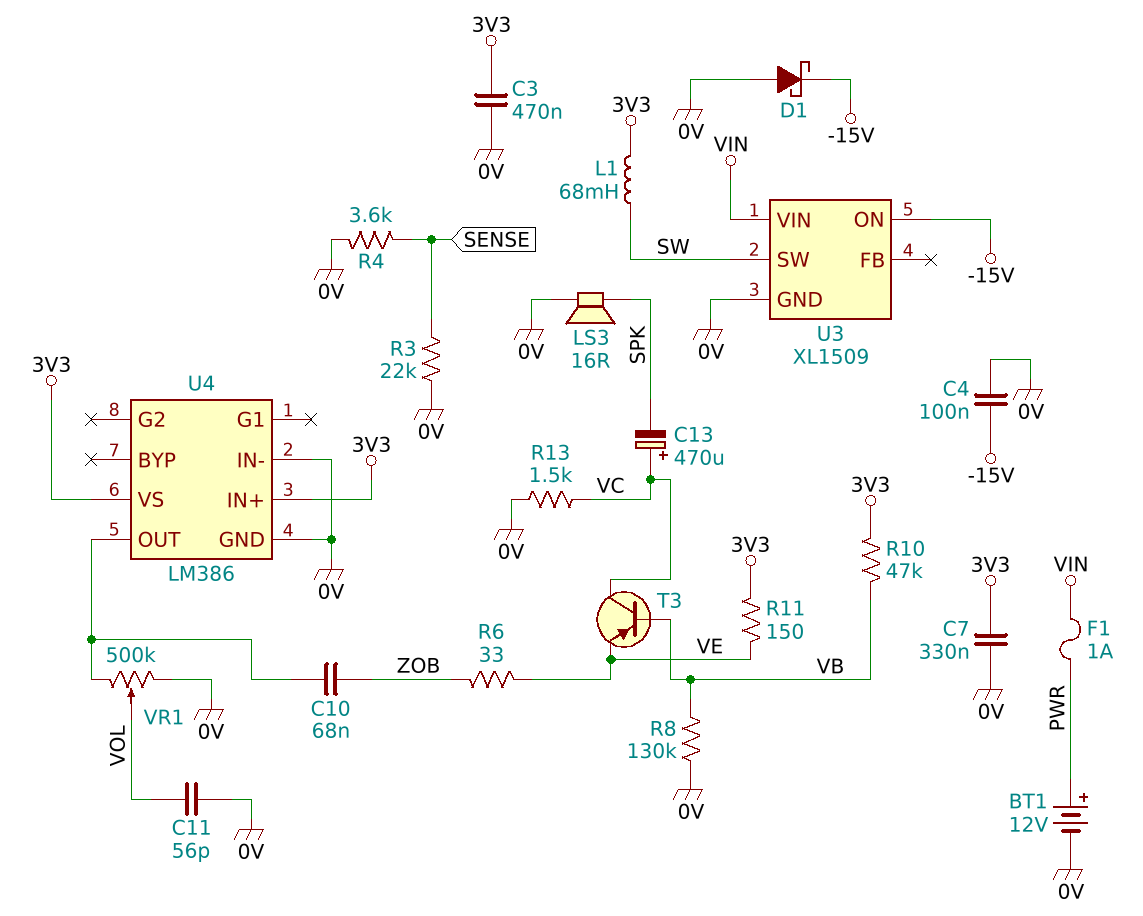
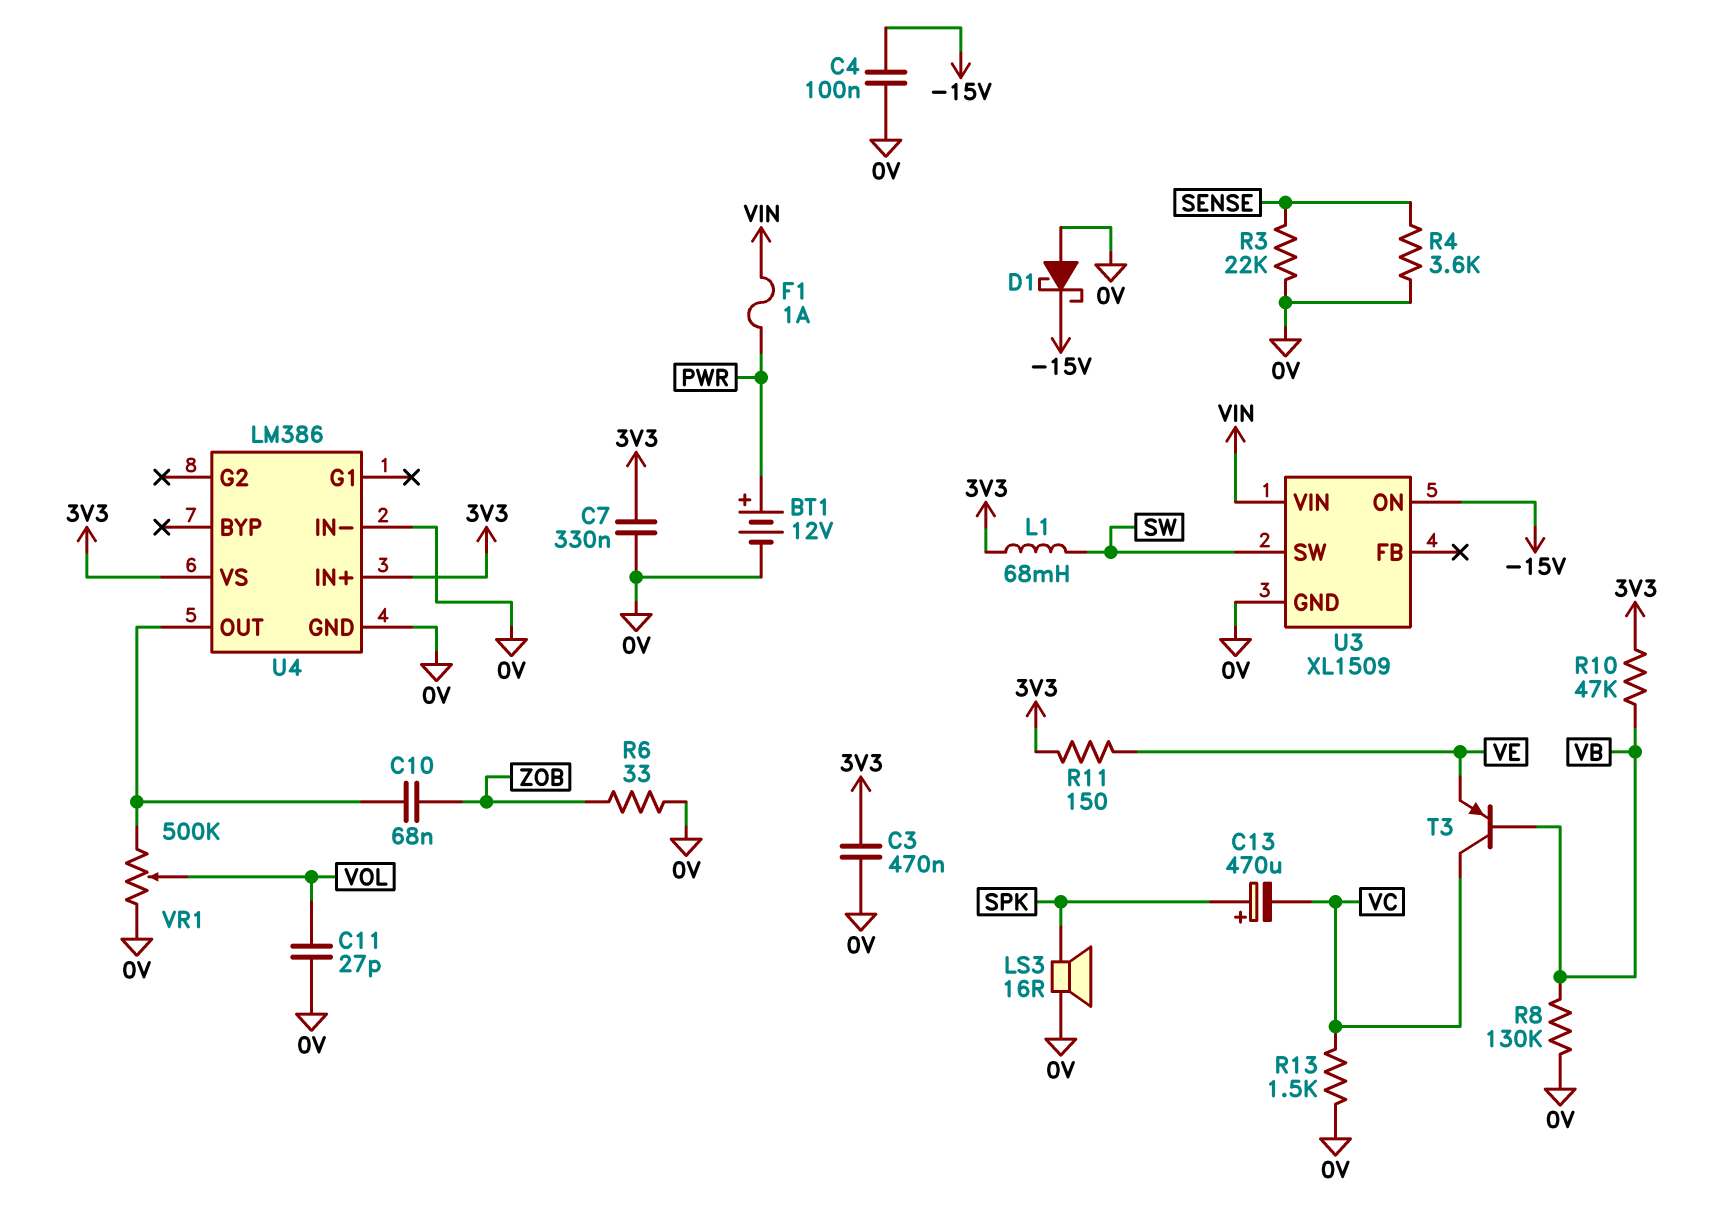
C11: 56pF (0V, VOL) -> 27pF (0V, VOL)
C13: 470uF (plus VC, minus SPK) -> 470uF (plus SPK, minus VC)
R6: 33 (VE, ZOB) -> 33 (0V, ZOB)

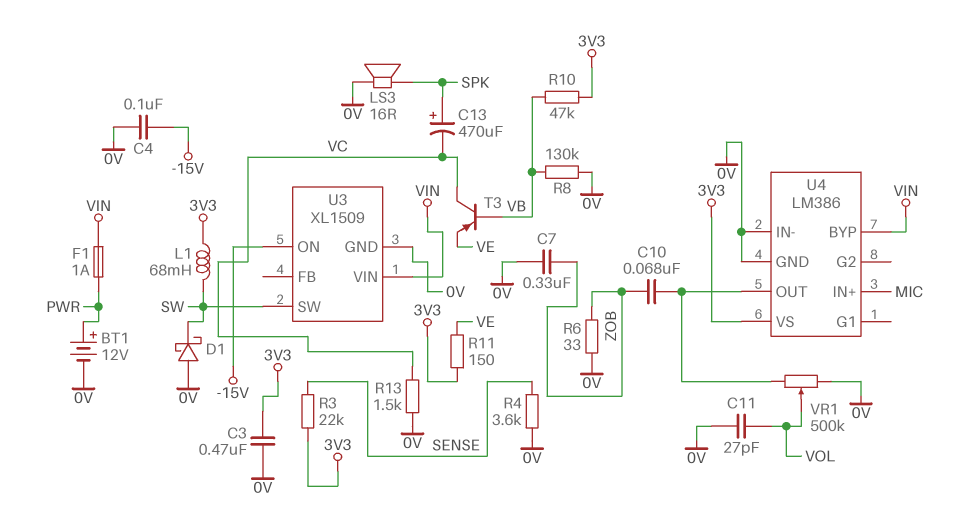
C7: 330nF (0V, 3V3) -> 330nF (0V, ZOB)
D1: schottky (A 0V, K -15V) -> schottky (A 0V, K SW)
R3: 22k (0V, SENSE) -> 22k (3V3, SENSE)
U4 pin BYP: none -> VIN
U4 pin IN+: 3V3 -> MIC

